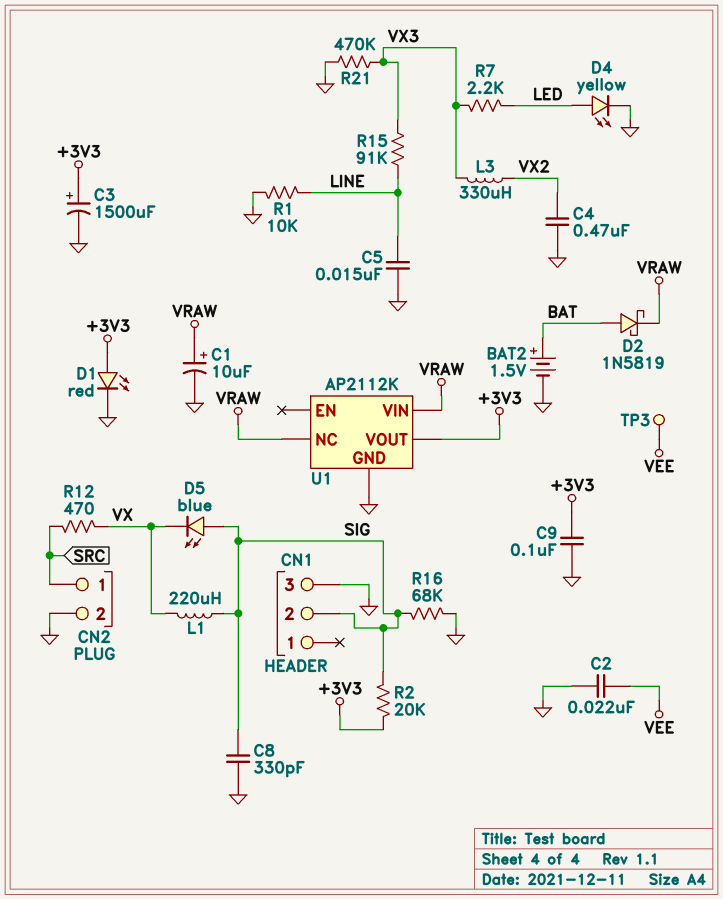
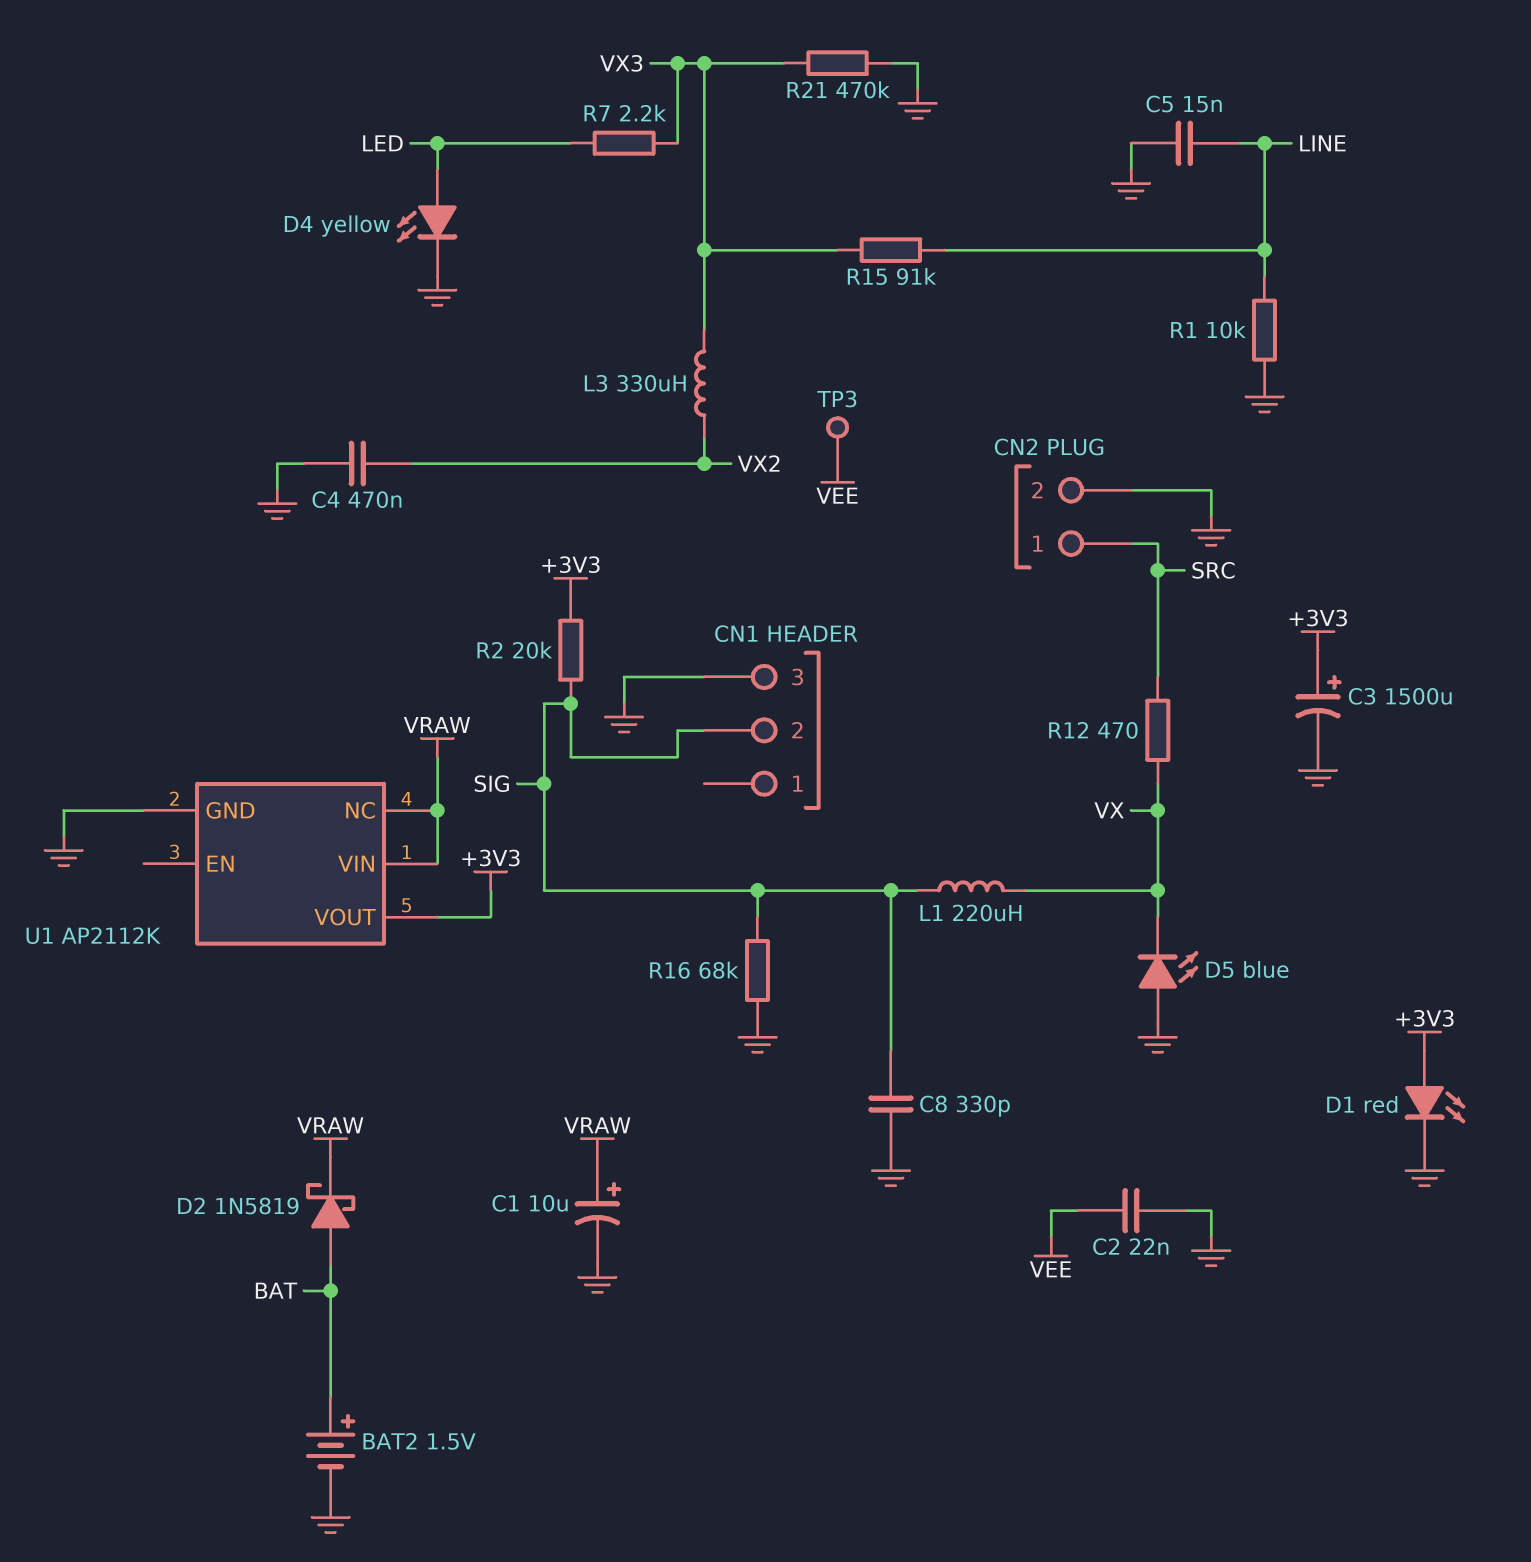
C9: 100nF (+3V3, GND) -> none
D5: LED blue (A SIG, K VX) -> LED blue (A GND, K VX)

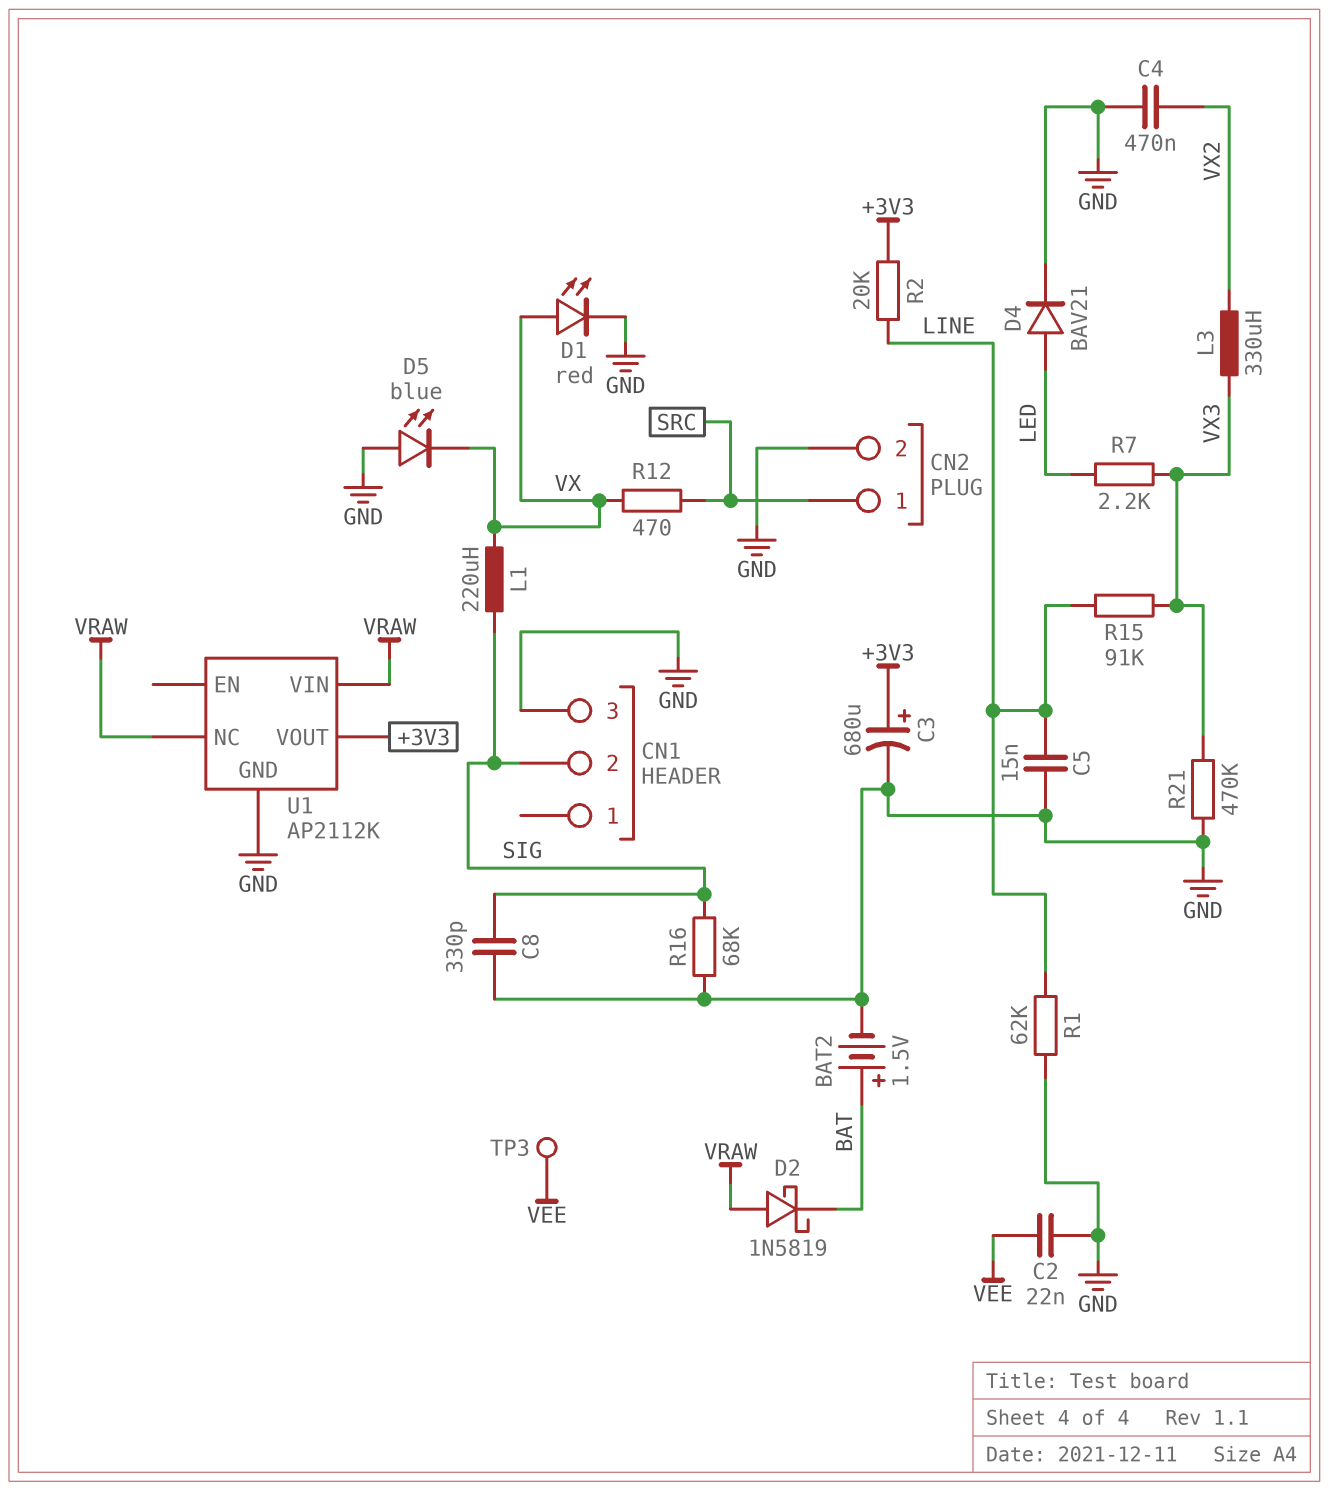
C1: 10uF (plus VRAW, minus GND) -> none
C3: 1500uF (plus +3V3, minus GND) -> 680uF (plus +3V3, minus GND)
D1: LED red (A +3V3, K GND) -> LED red (A VX, K GND)
D2: schottky 1N5819 (A BAT, K VRAW) -> schottky 1N5819 (A VRAW, K BAT)
D4: LED yellow (A LED, K GND) -> diode BAV21 (A LED, K GND)
R1: 10k (GND, LINE) -> 62k (GND, LINE)
R2: 20k (+3V3, SIG) -> 20k (+3V3, LINE)

